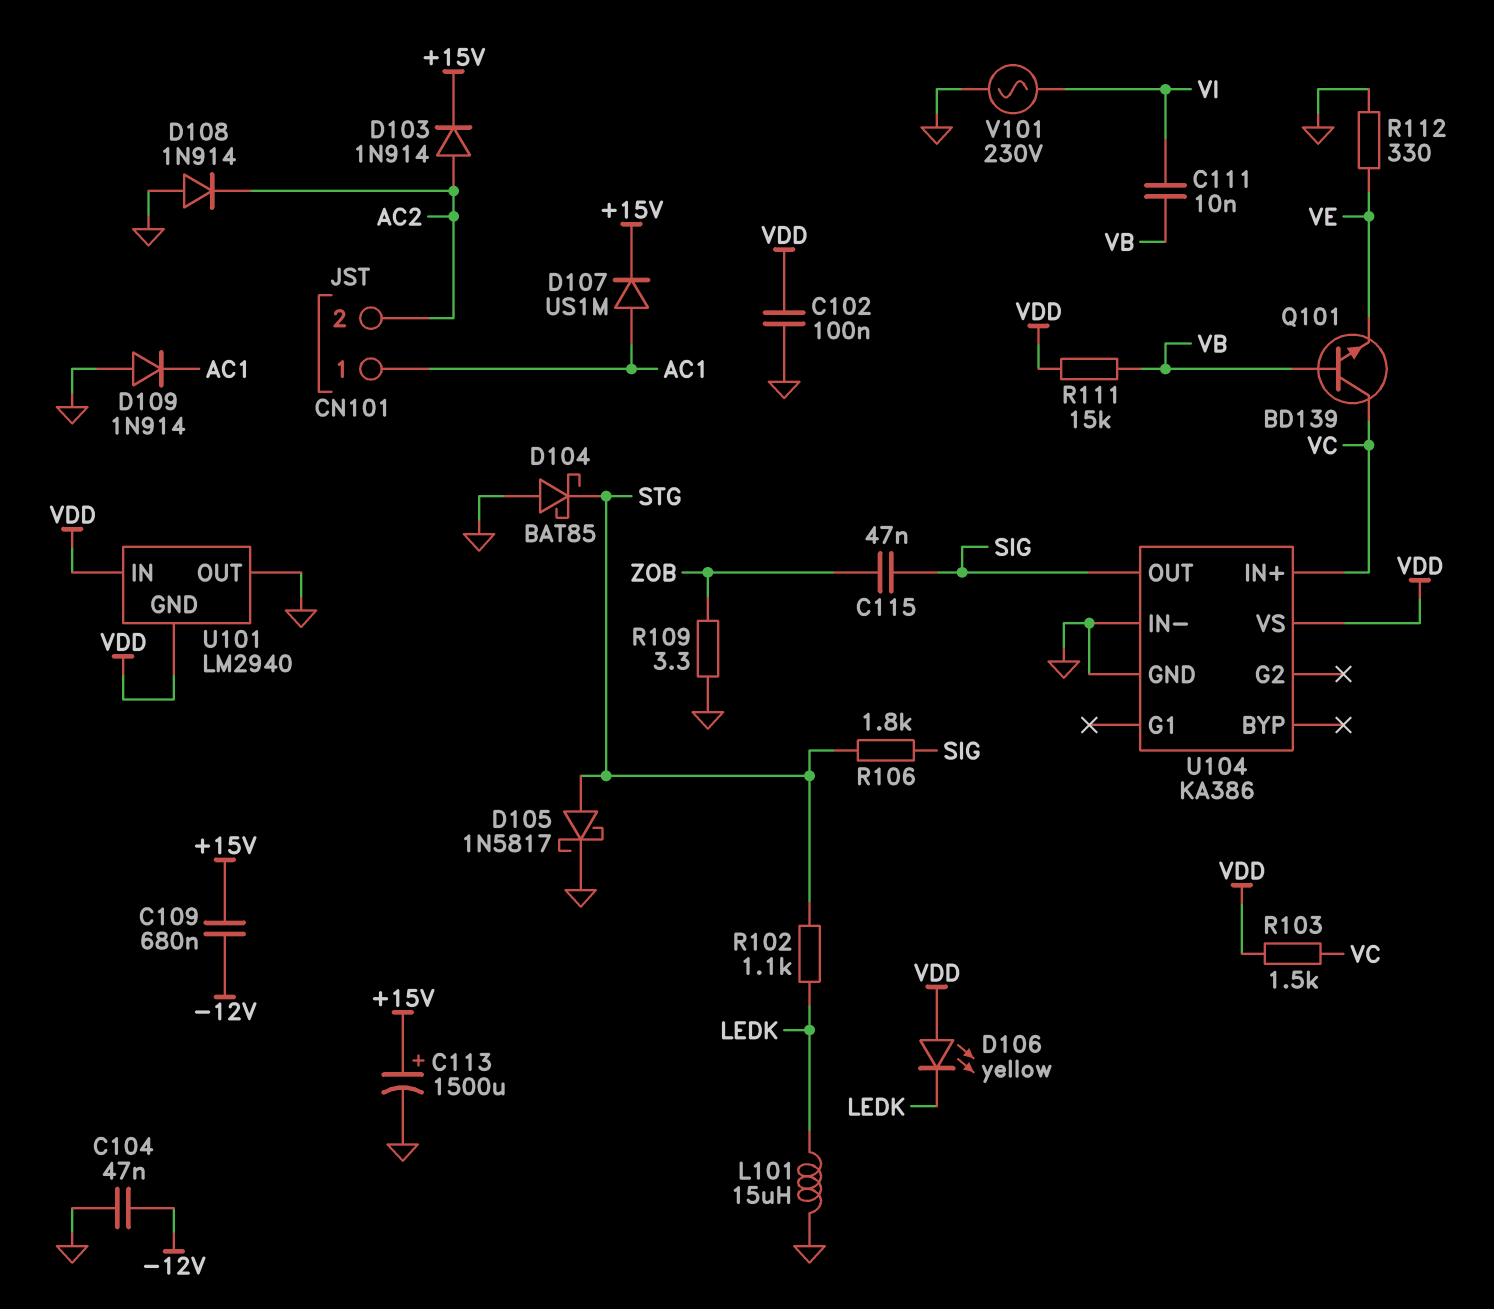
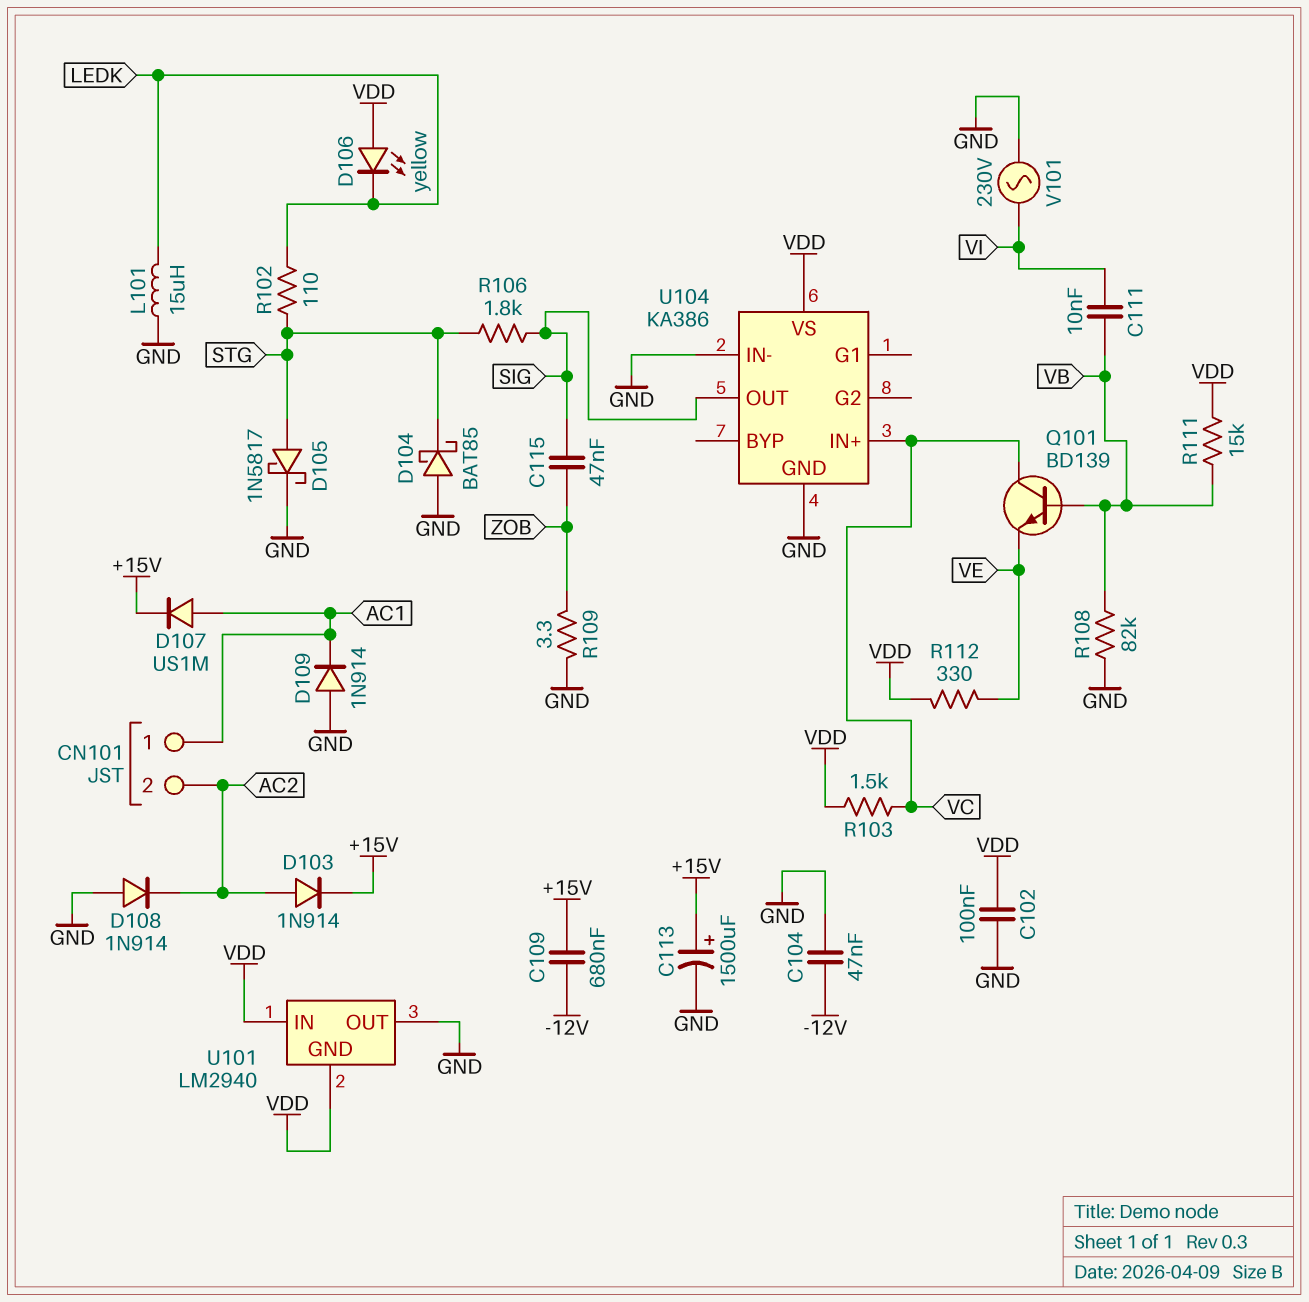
R102: 1.1k (LEDK, STG) -> 110 (LEDK, STG)
R108: none -> 82k (GND, VB)
R112: 330 (GND, VE) -> 330 (VDD, VE)

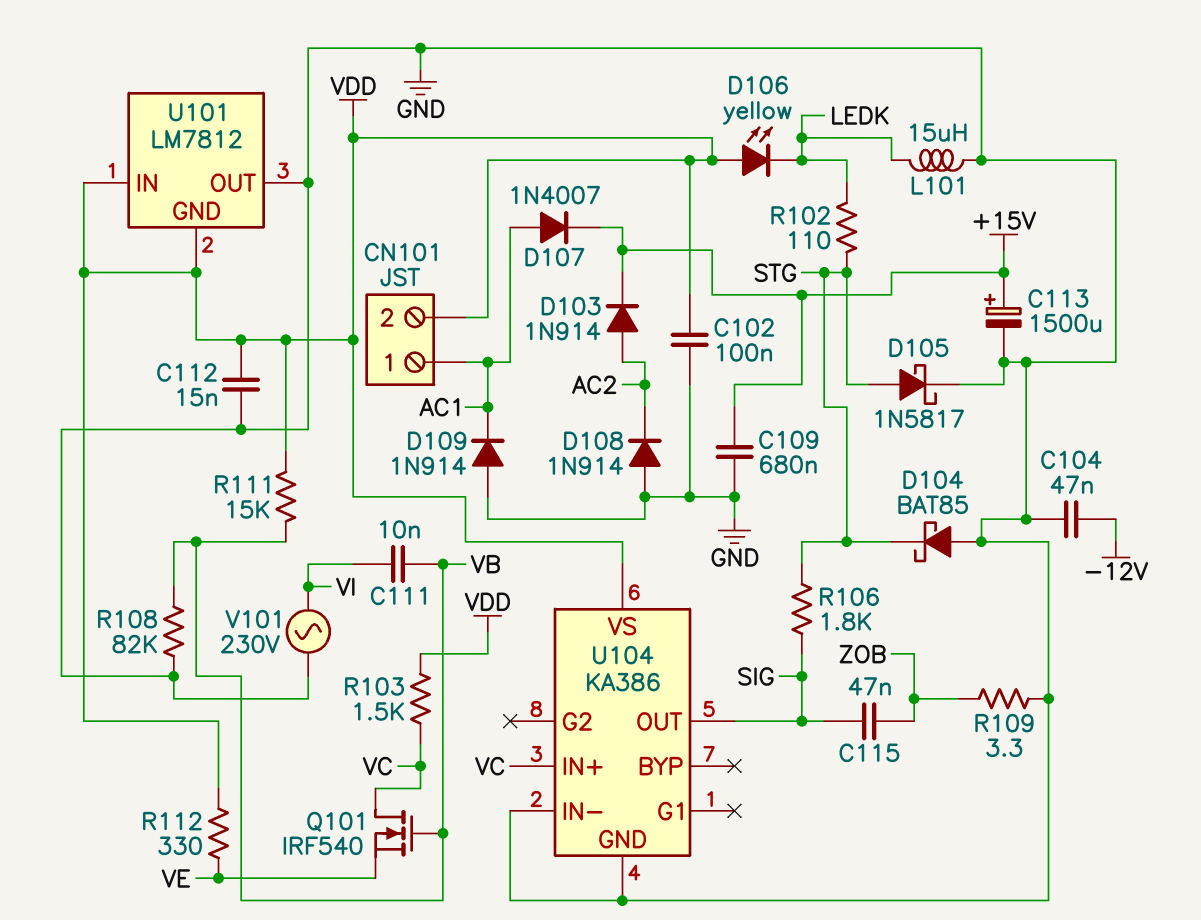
C109: 680nF (+15V, -12V) -> 680nF (+15V, GND)
C112: none -> 15nF (GND, VDD)
CN101 pin 2: AC2 -> VDD
D107: diode US1M (A AC1, K +15V) -> diode 1N4007 (A AC1, K +15V)
Q101: NPN BD139 (B VB, C VC, E VE) -> NMOS IRF540 (G VB, D VC, S VE)
U101: LM2940 -> LM7812

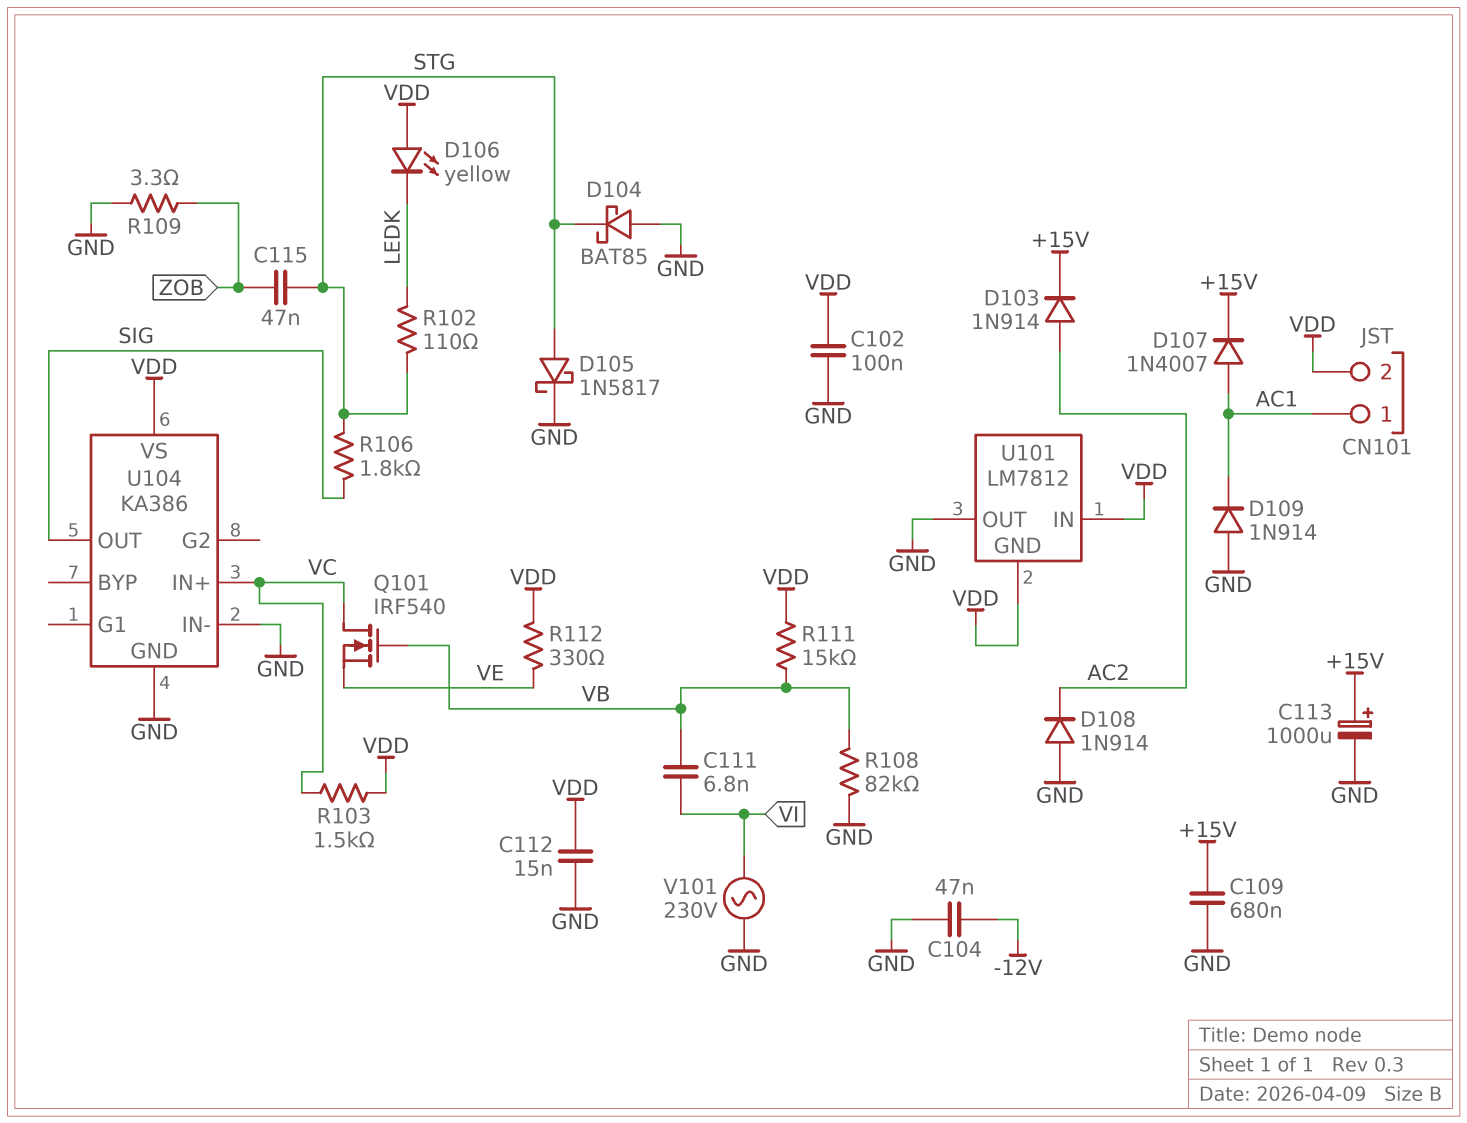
C111: 10nF (VB, VI) -> 6.8nF (VB, VI)
C113: 1500uF (plus +15V, minus GND) -> 1000uF (plus +15V, minus GND)
C115: 47nF (SIG, ZOB) -> 47nF (STG, ZOB)
L101: 15uH (GND, LEDK) -> none

